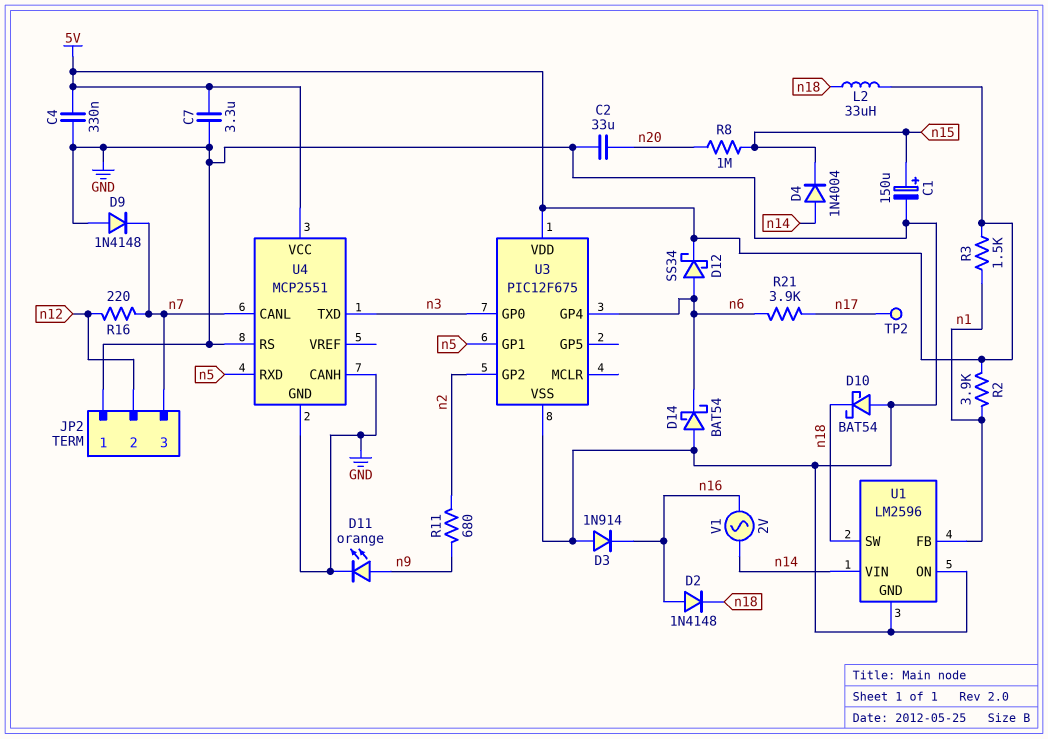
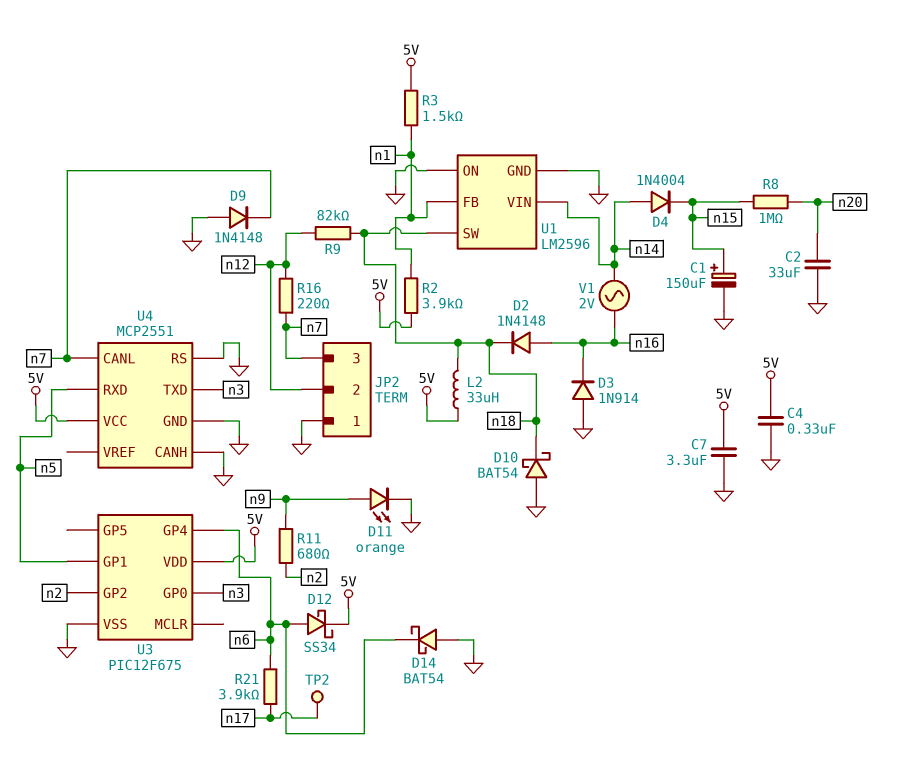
R9: none -> 82k (n12, n18)

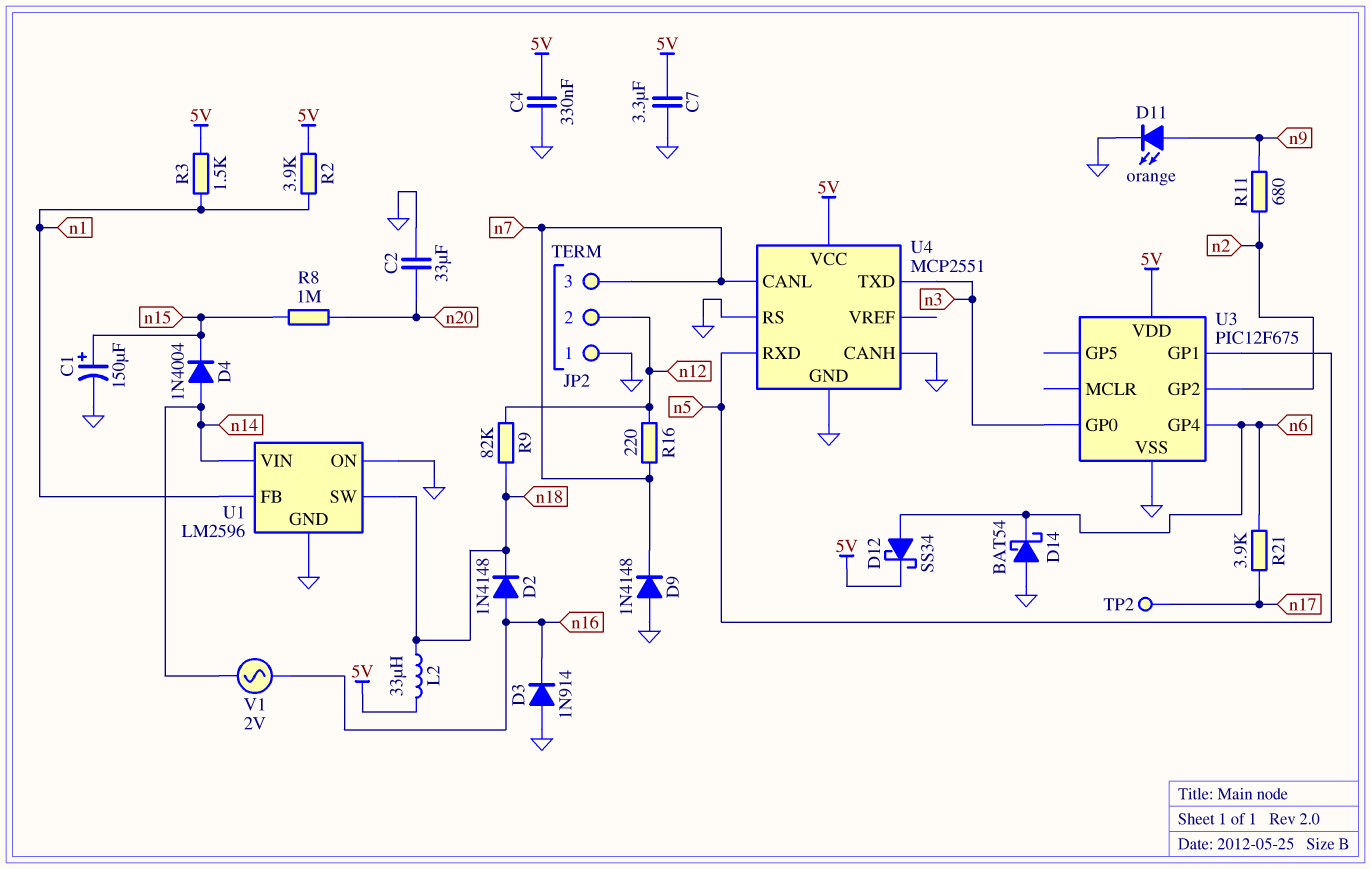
D10: schottky BAT54 (A GND, K n18) -> none

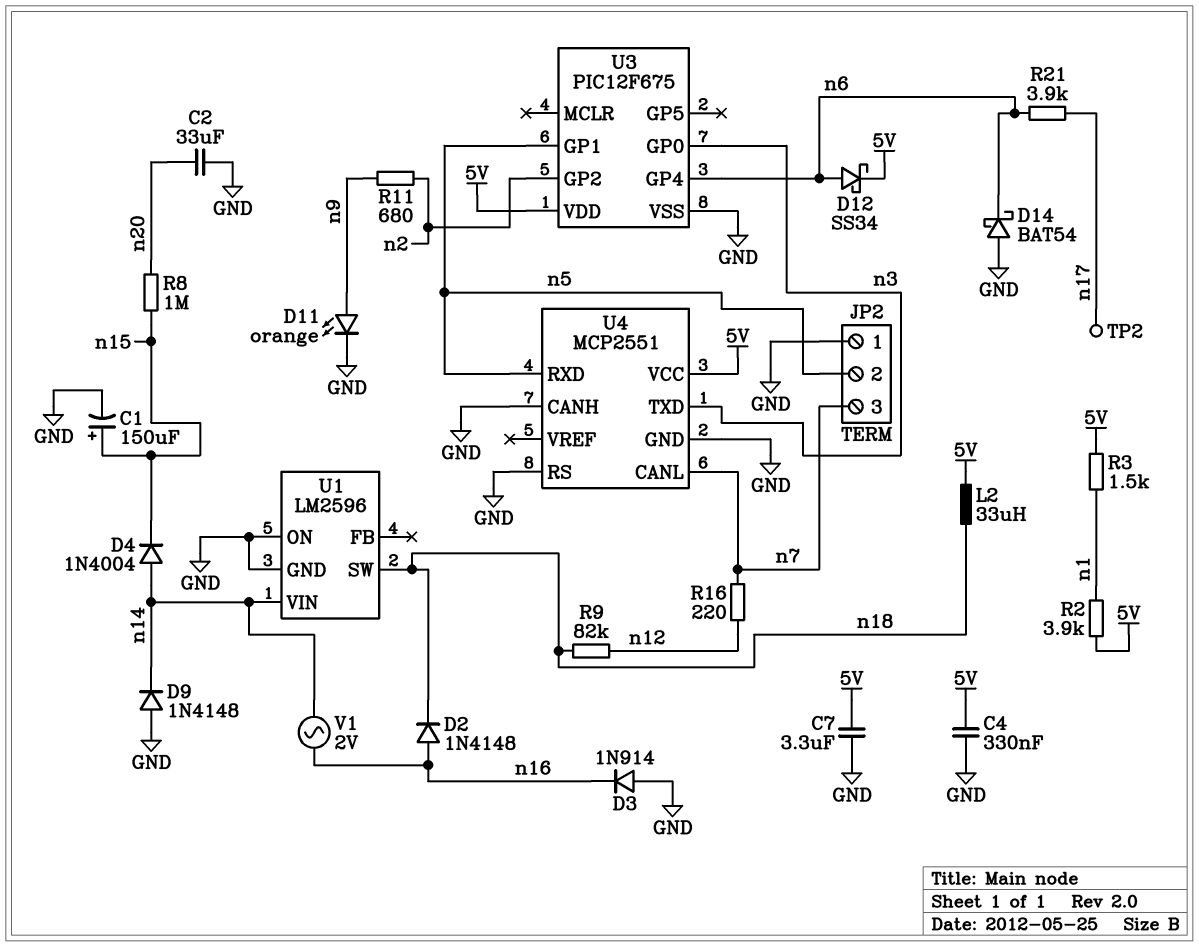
D9: diode 1N4148 (A GND, K n7) -> diode 1N4148 (A GND, K n14)
JP2 pin 2: n12 -> n5
U1 pin FB: n1 -> none

